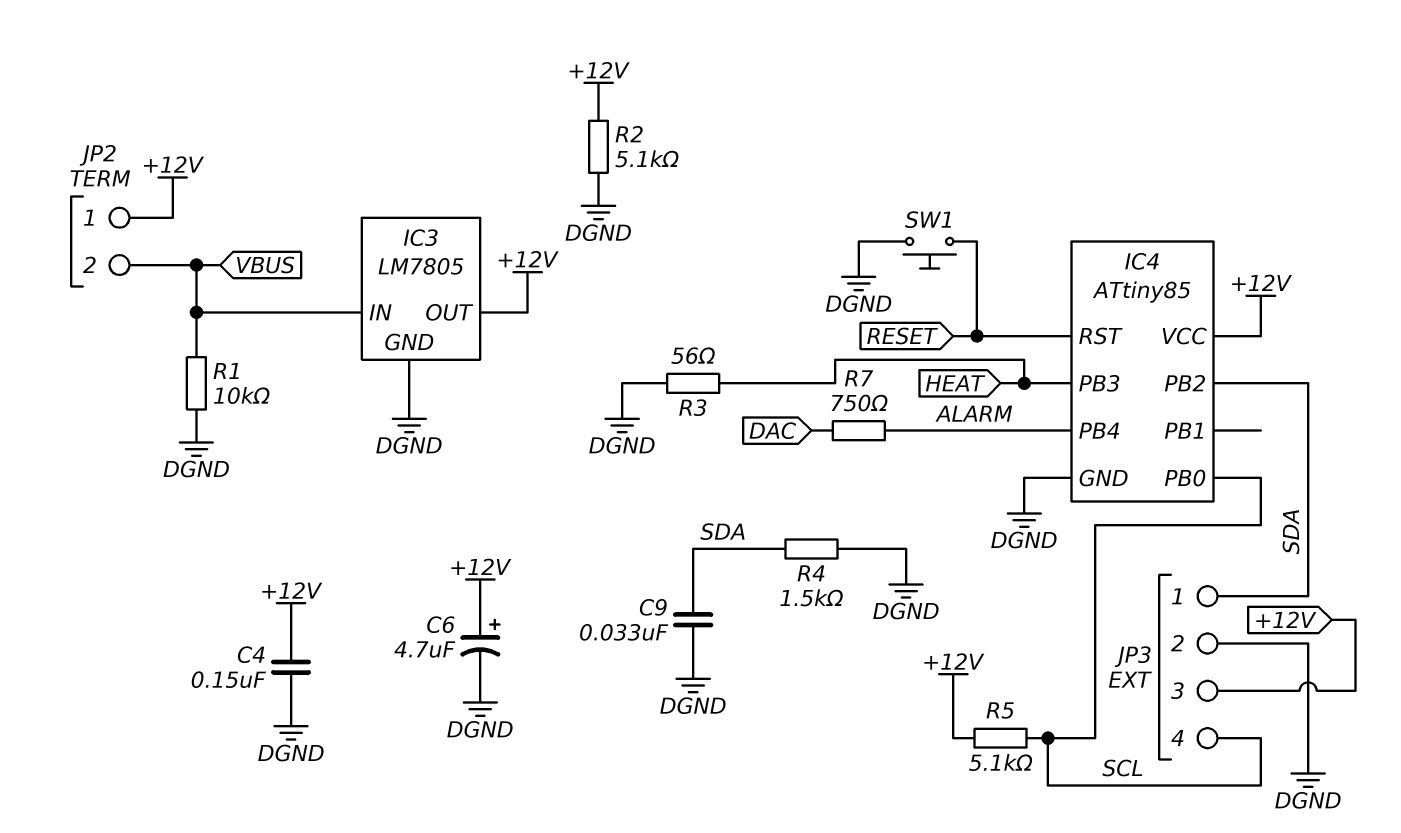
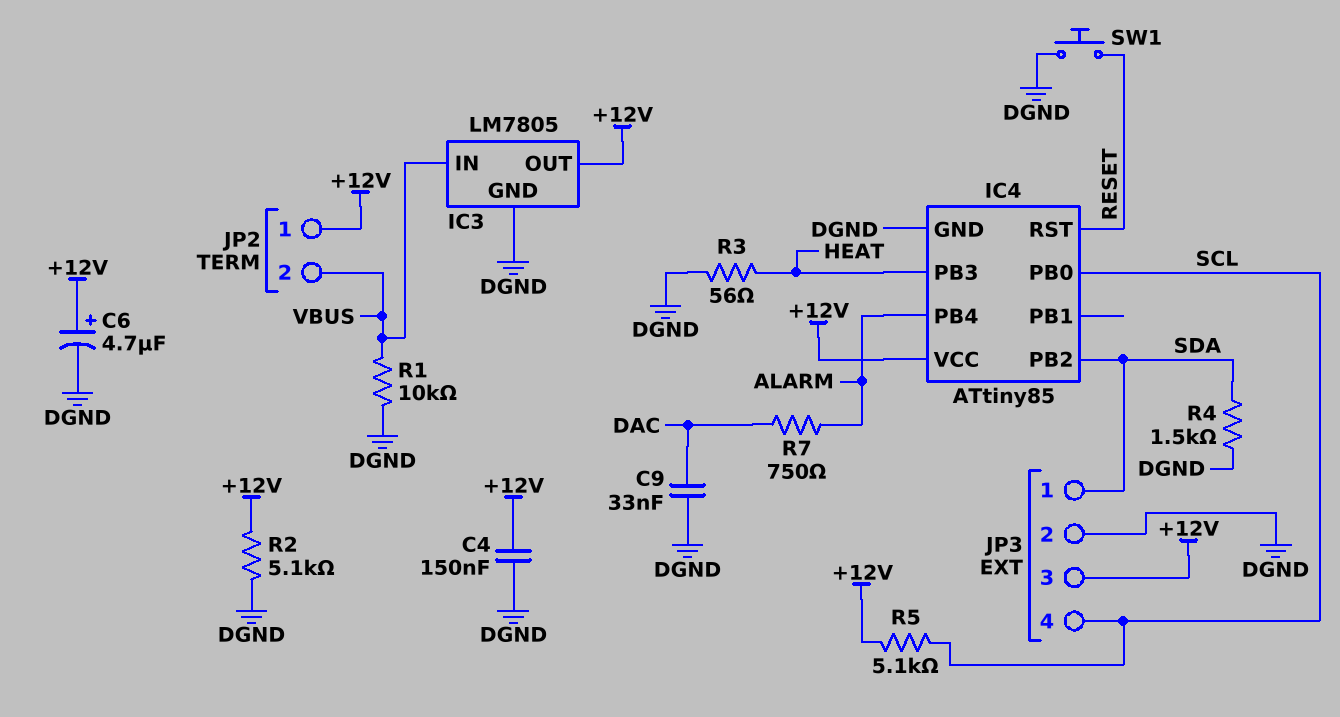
C9: 33nF (DGND, SDA) -> 33nF (DAC, DGND)

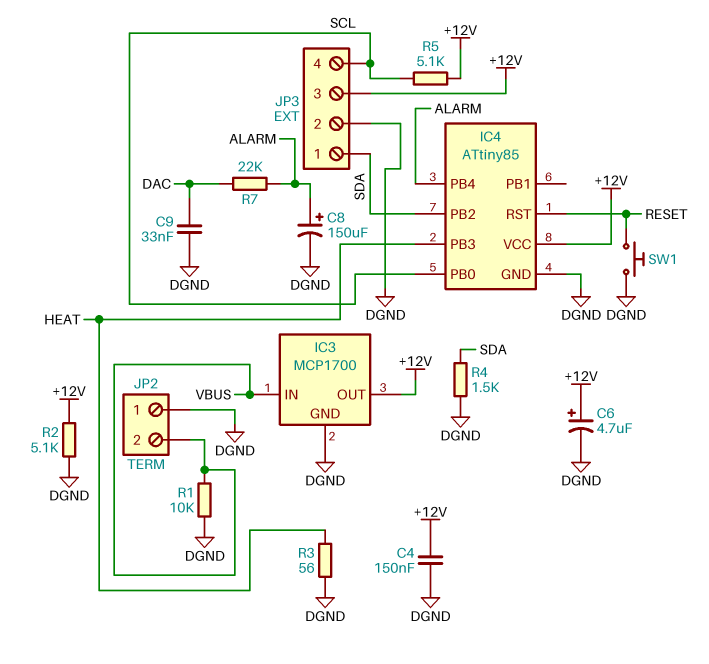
C8: none -> 150uF (plus ALARM, minus DGND)
IC3: LM7805 -> MCP1700
JP2 pin 1: +12V -> DGND
R7: 750 (ALARM, DAC) -> 22k (ALARM, DAC)

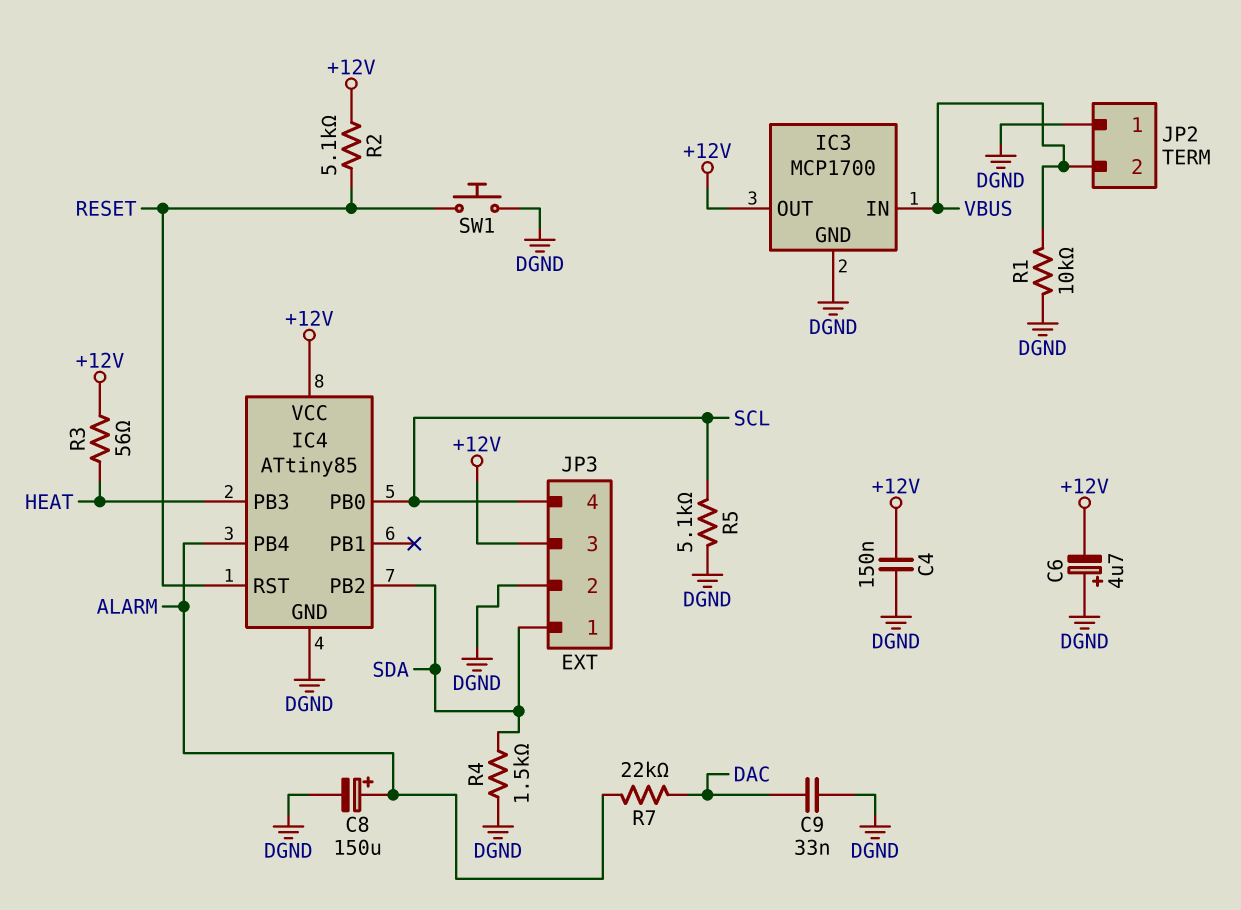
C6: 4.7uF (plus +12V, minus DGND) -> 4.7uF (plus DGND, minus +12V)
R2: 5.1k (+12V, DGND) -> 5.1k (+12V, RESET)
R3: 56 (DGND, HEAT) -> 56 (+12V, HEAT)
R5: 5.1k (+12V, SCL) -> 5.1k (DGND, SCL)

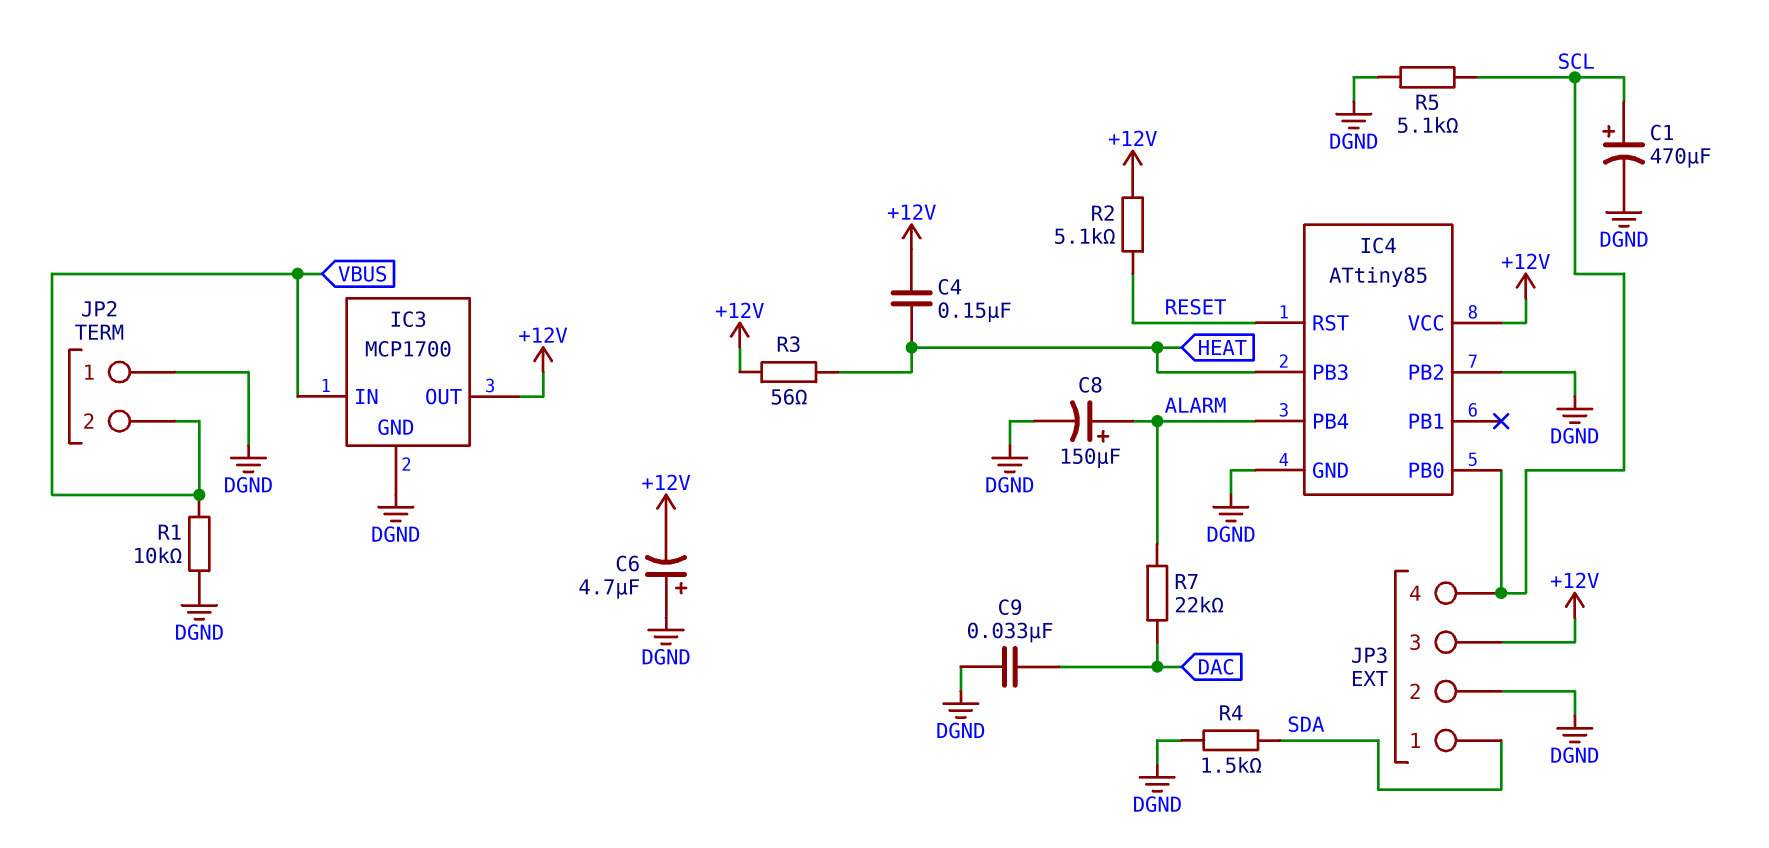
C1: none -> 470uF (plus SCL, minus DGND)
C4: 150nF (+12V, DGND) -> 150nF (+12V, HEAT)
IC4 pin PB2: SDA -> DGND
SW1: button (DGND, RESET) -> none

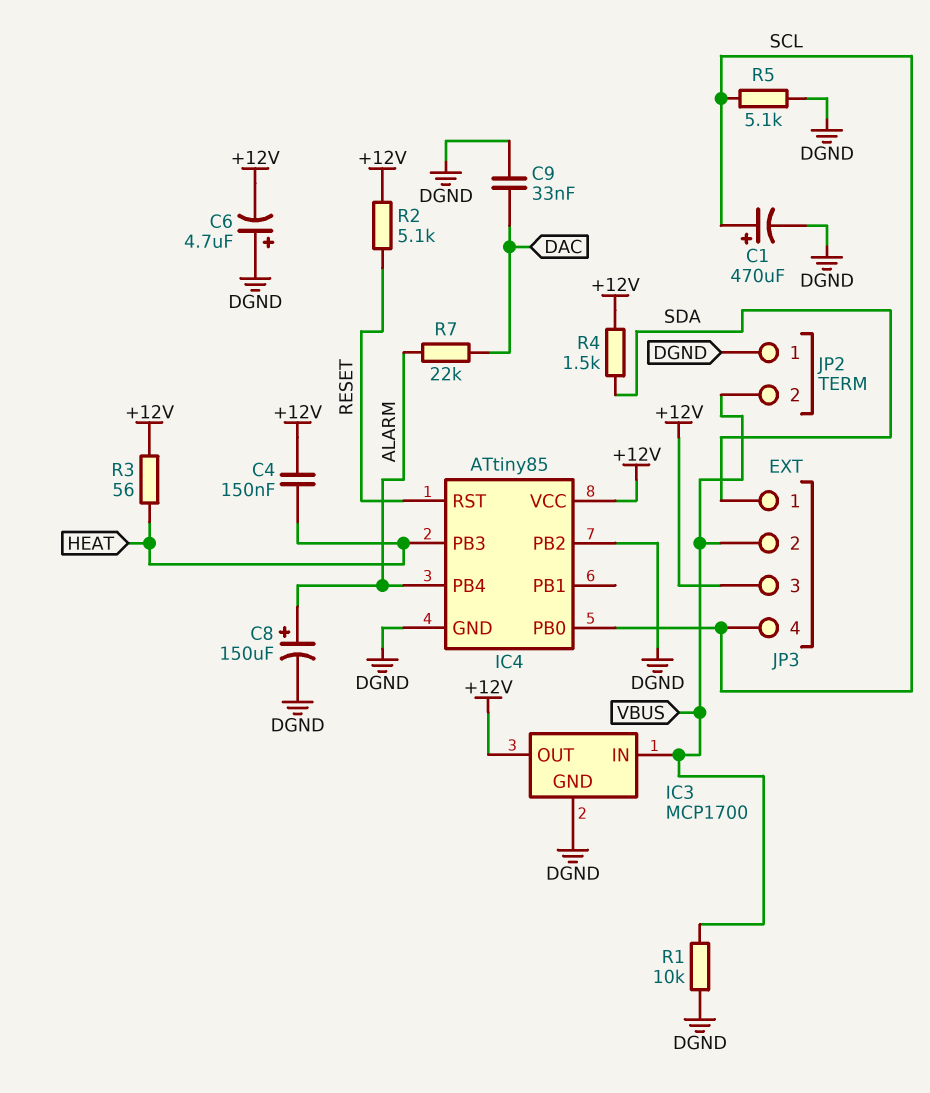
JP3 pin 2: DGND -> VBUS
R4: 1.5k (DGND, SDA) -> 1.5k (+12V, SDA)

